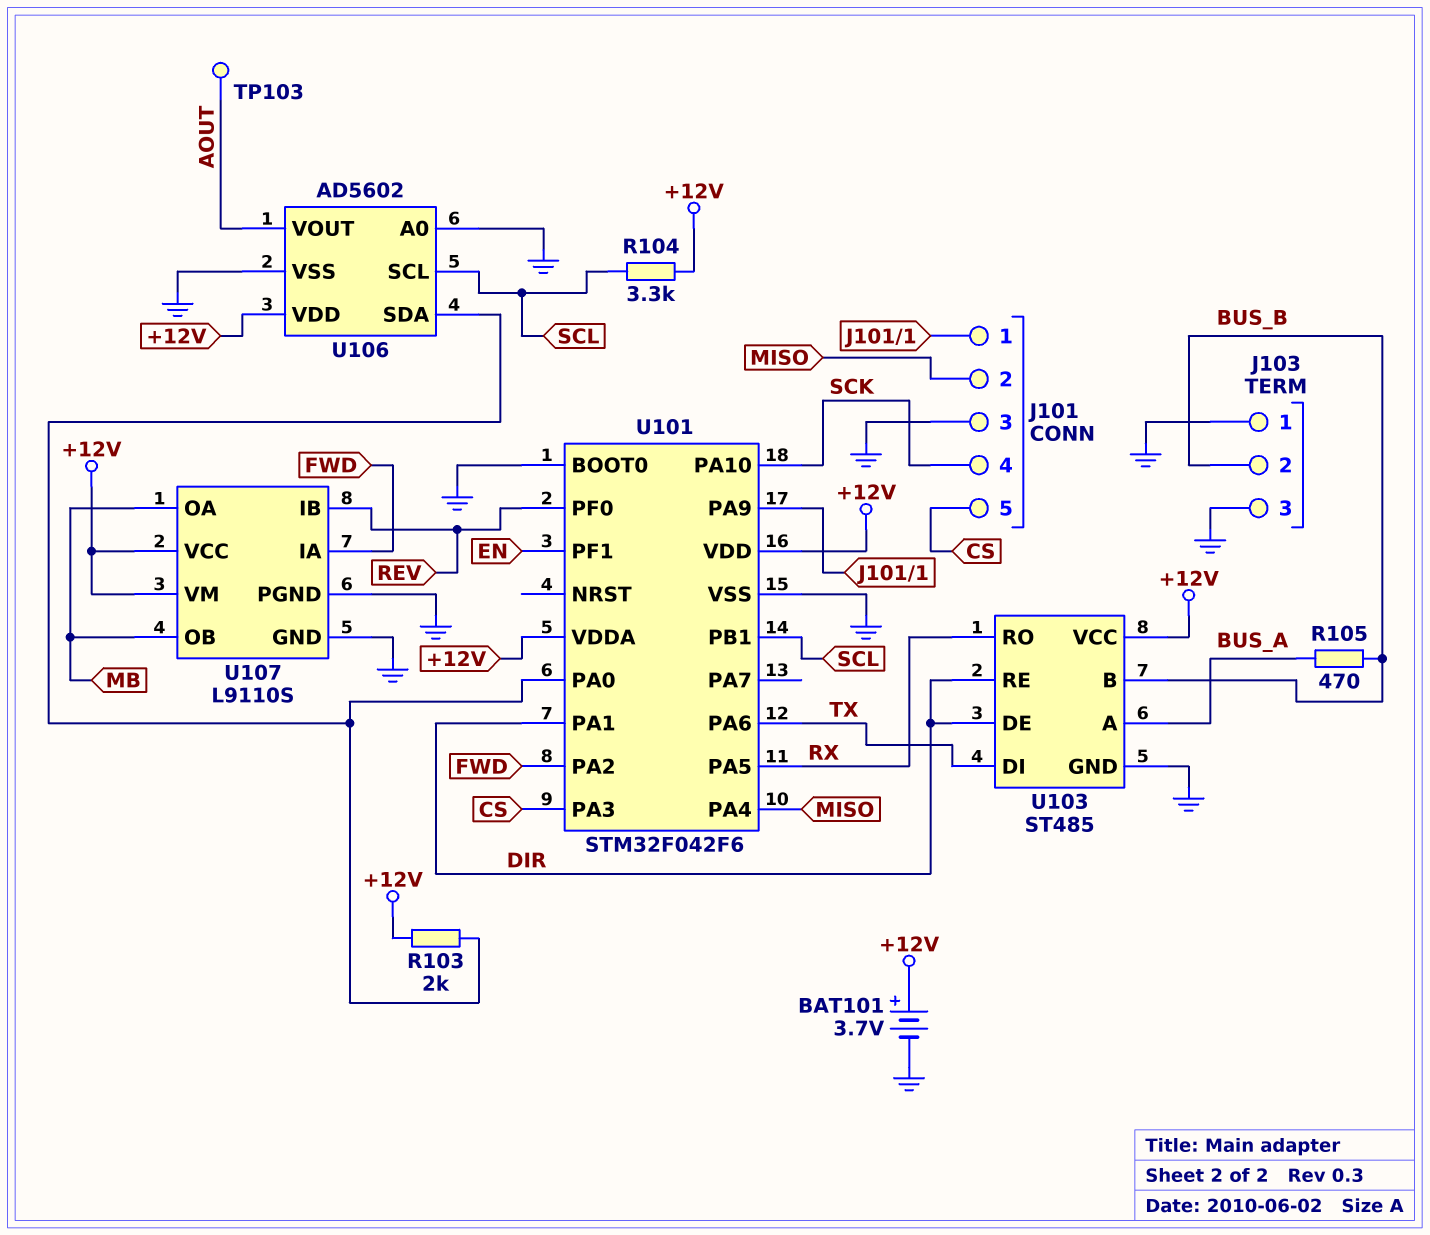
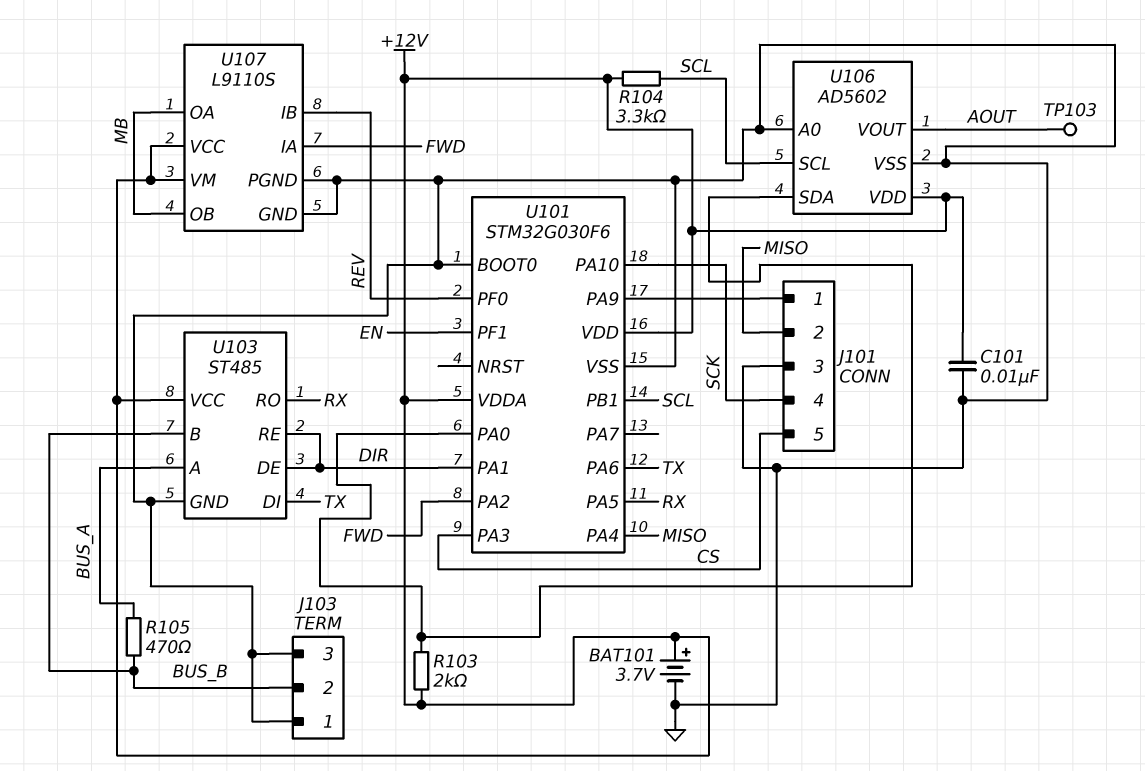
C101: none -> 10nF (+12V, GND)
U101: STM32F042F6 -> STM32G030F6

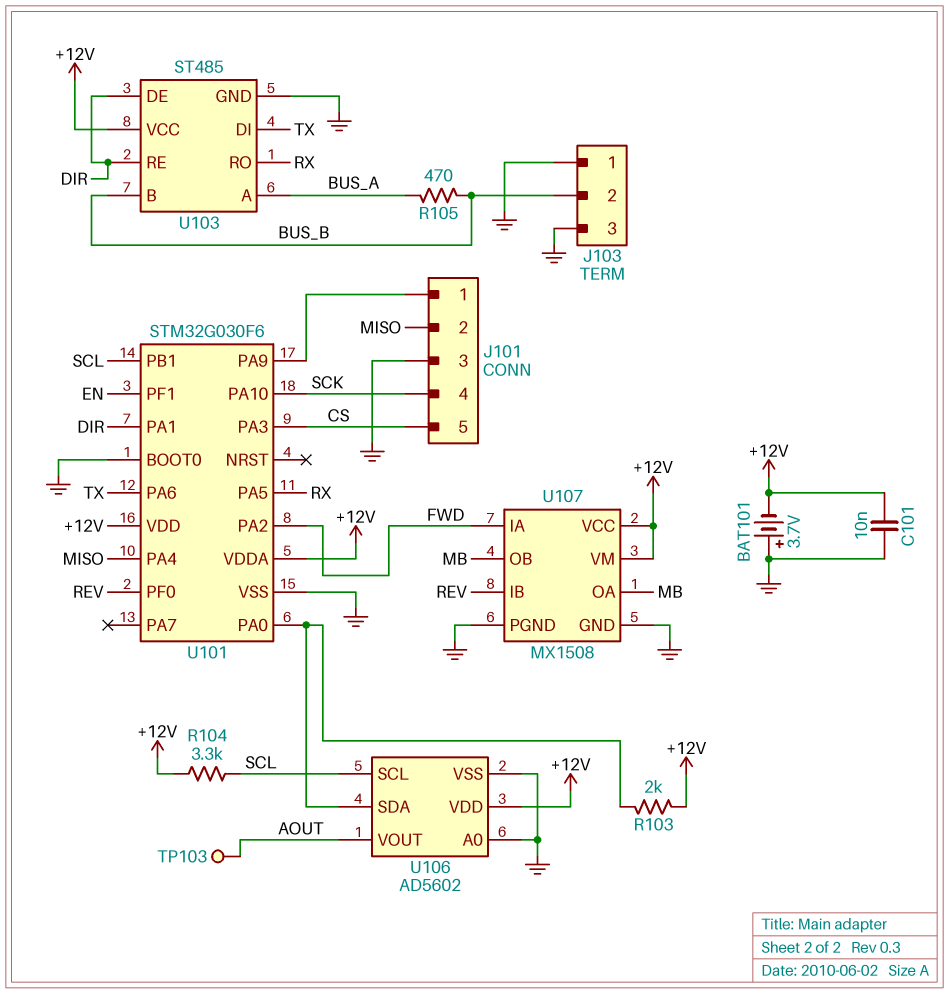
BAT101: 3.7V (plus +12V, minus GND) -> 3.7V (plus GND, minus +12V)
U107: L9110S -> MX1508

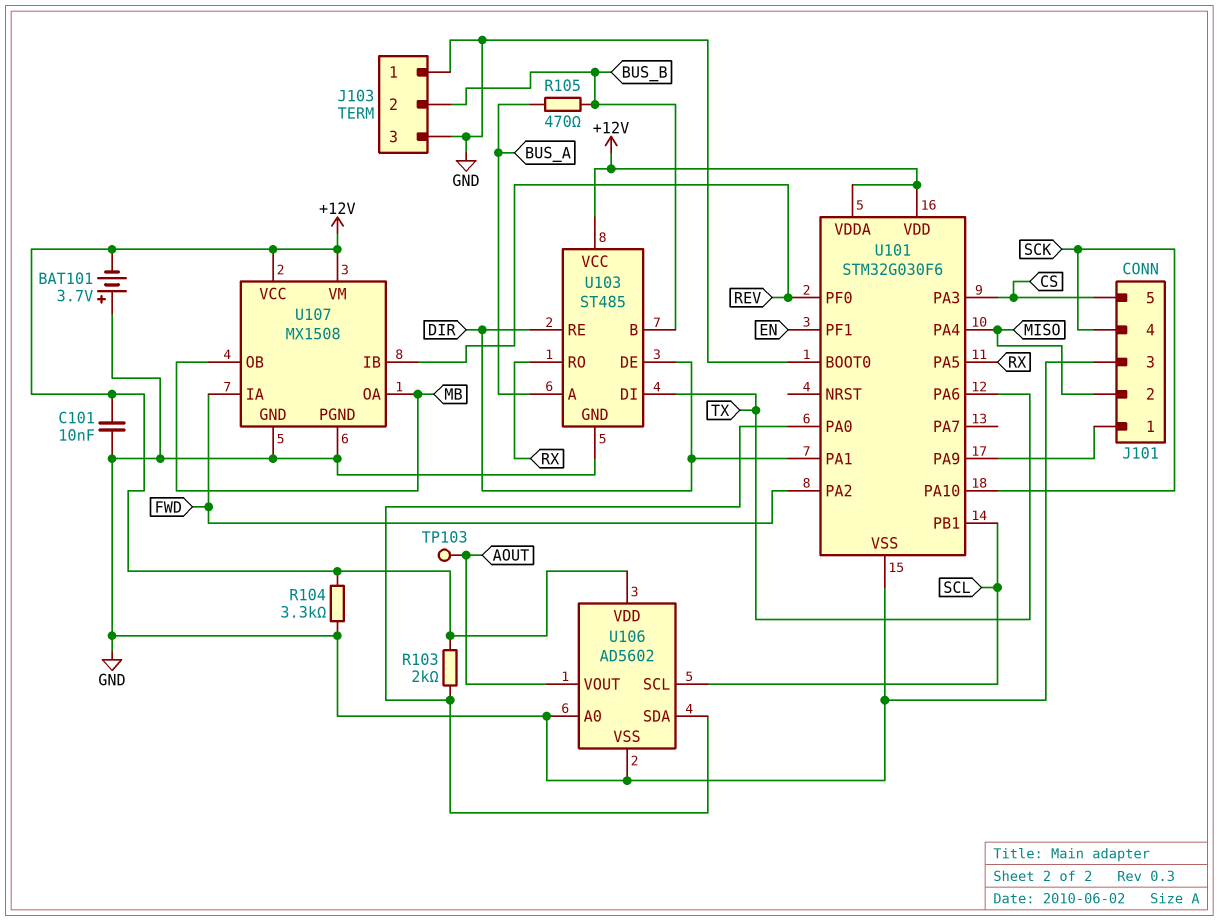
R104: 3.3k (+12V, SCL) -> 3.3k (+12V, GND)

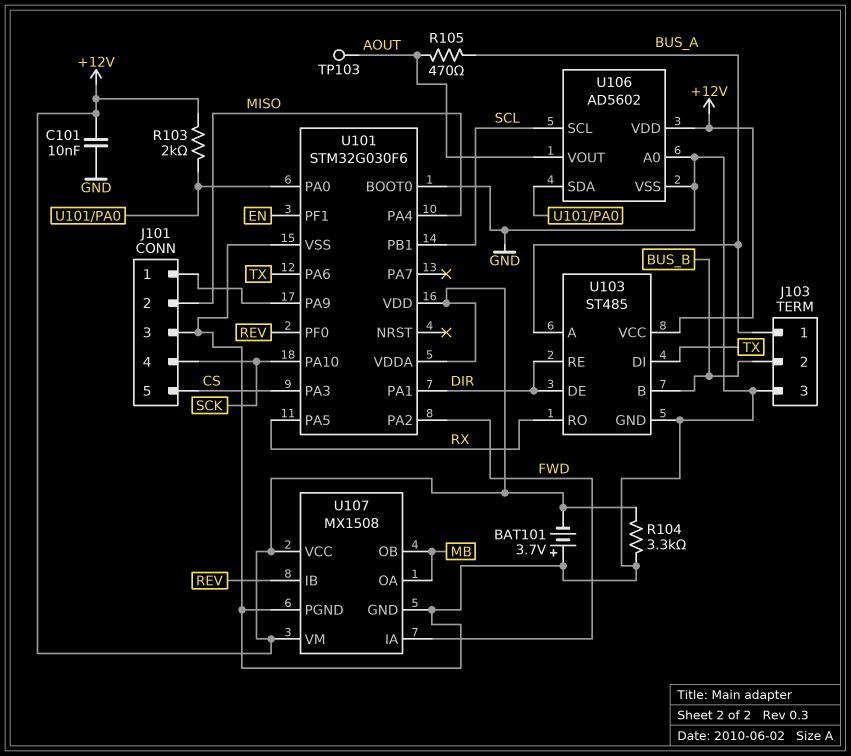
J103 pin 1: GND -> BUS_A
R105: 470 (BUS_A, BUS_B) -> 470 (AOUT, BUS_A)

